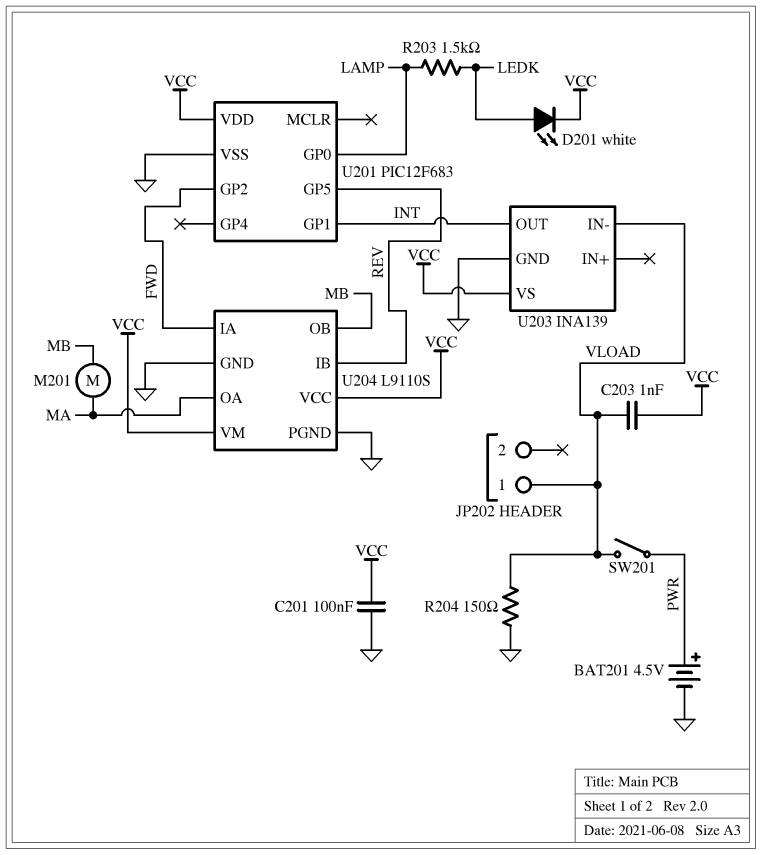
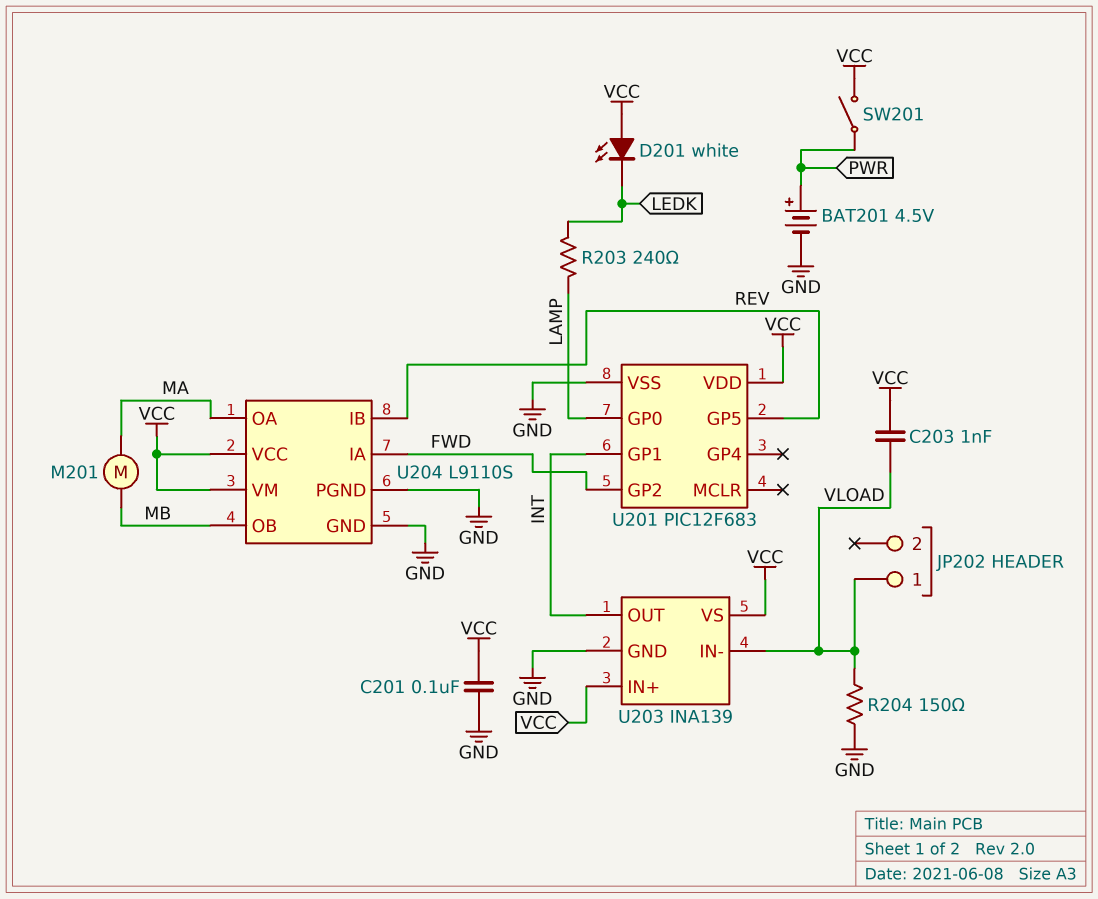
D201: LED white (A LEDK, K VCC) -> LED white (A VCC, K LEDK)
R203: 1.5k (LAMP, LEDK) -> 240 (LAMP, LEDK)
SW201: switch (PWR, VLOAD) -> switch (PWR, VCC)
U203 pin IN+: none -> VCC

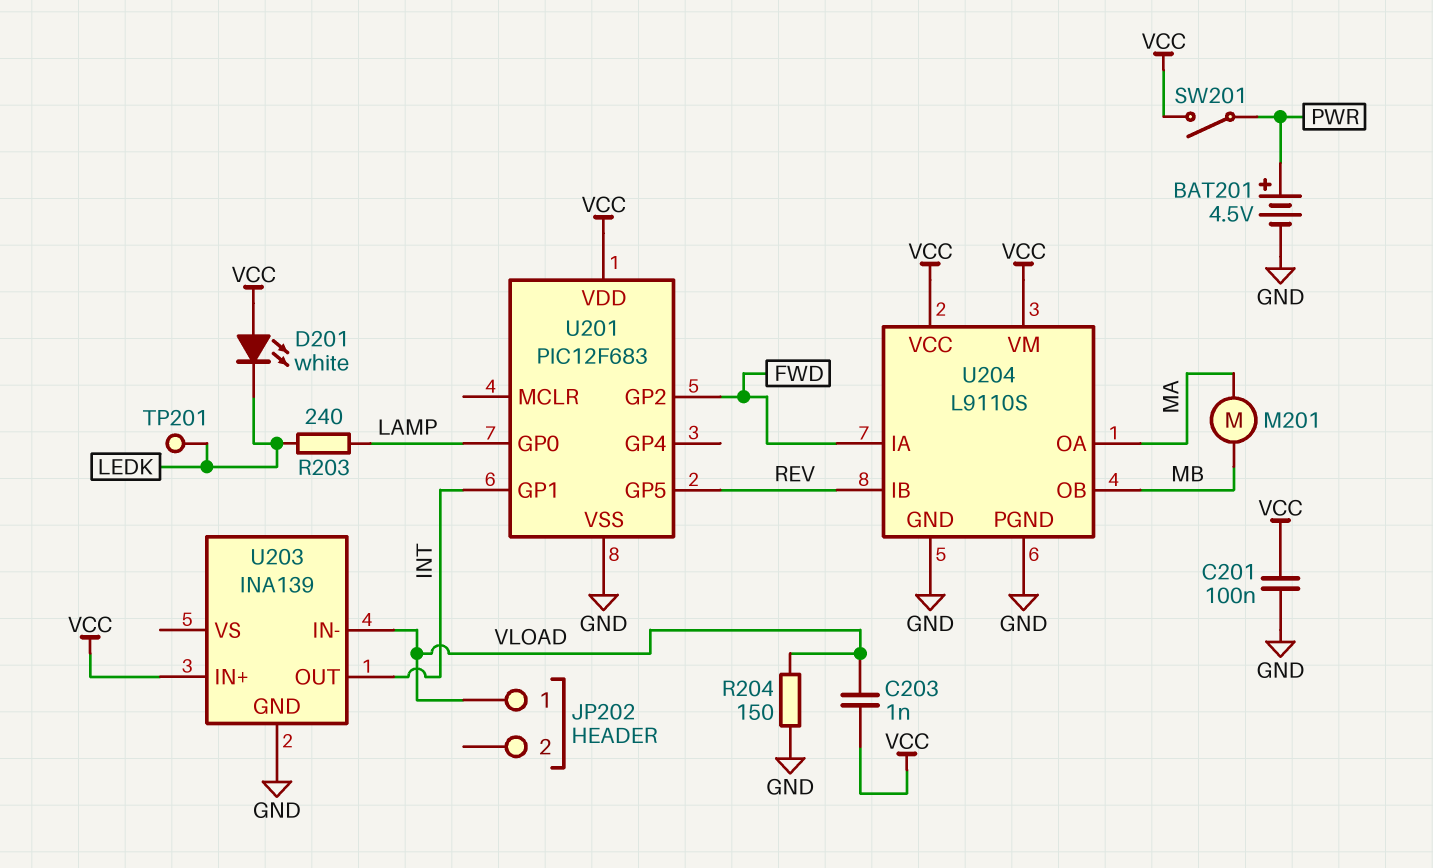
TP201: none -> test point (LEDK)
U203 pin VS: VCC -> none

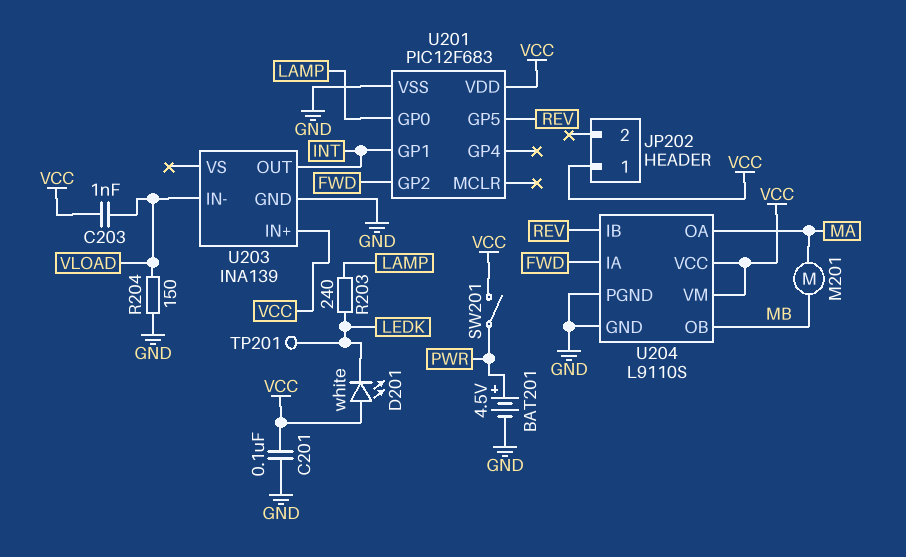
JP202 pin 1: VLOAD -> VCC

